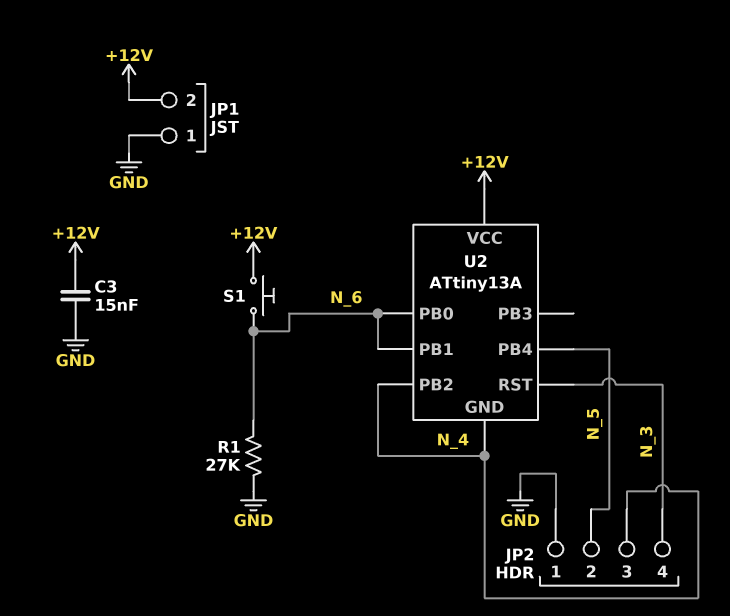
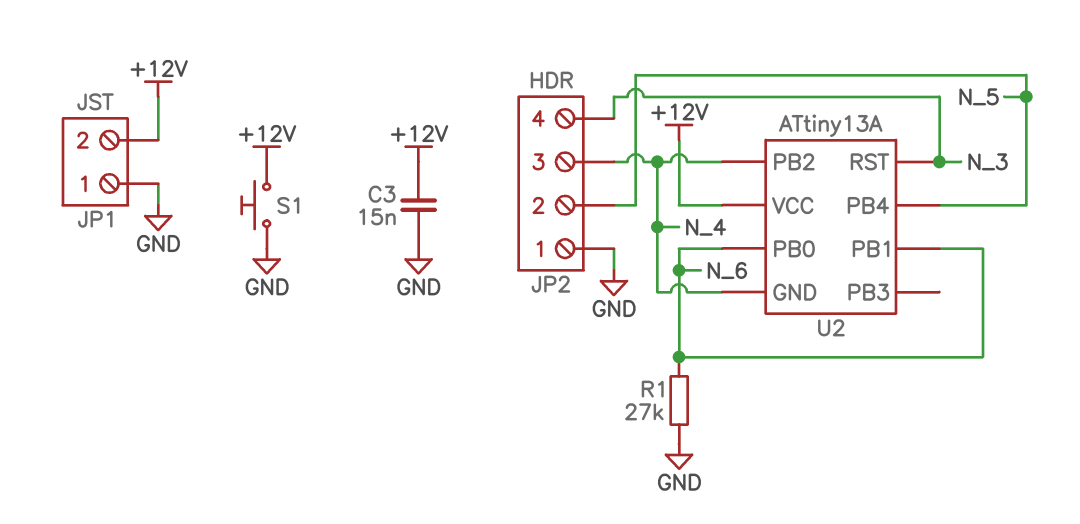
S1: button (+12V, N_6) -> button (+12V, GND)

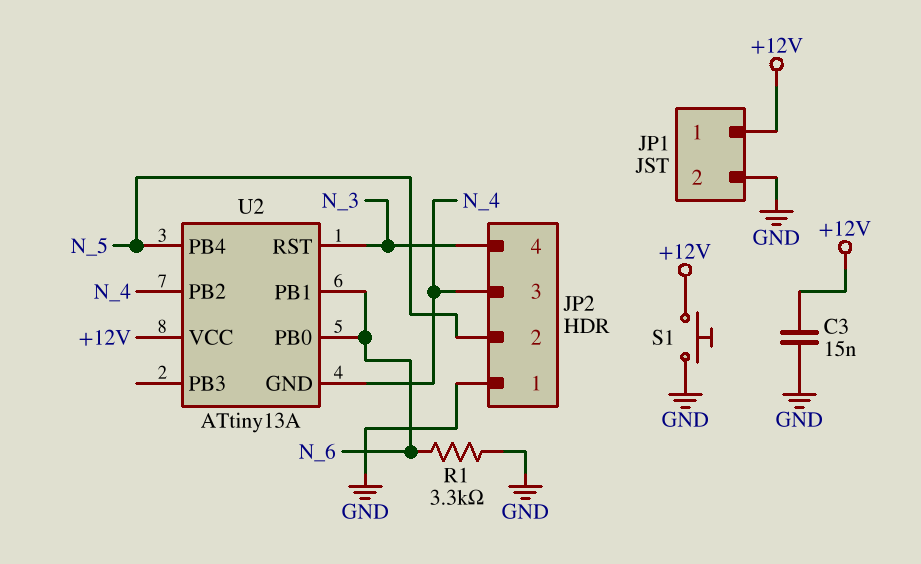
JP1 pin 1: GND -> +12V
JP1 pin 2: +12V -> GND
R1: 27k (GND, N_6) -> 3.3k (GND, N_6)

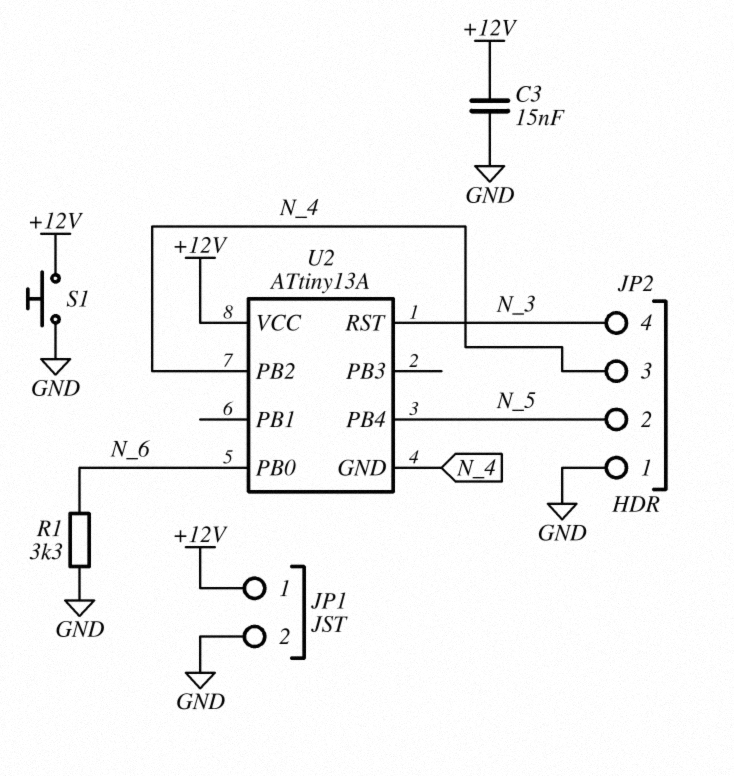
U2 pin PB1: N_6 -> none

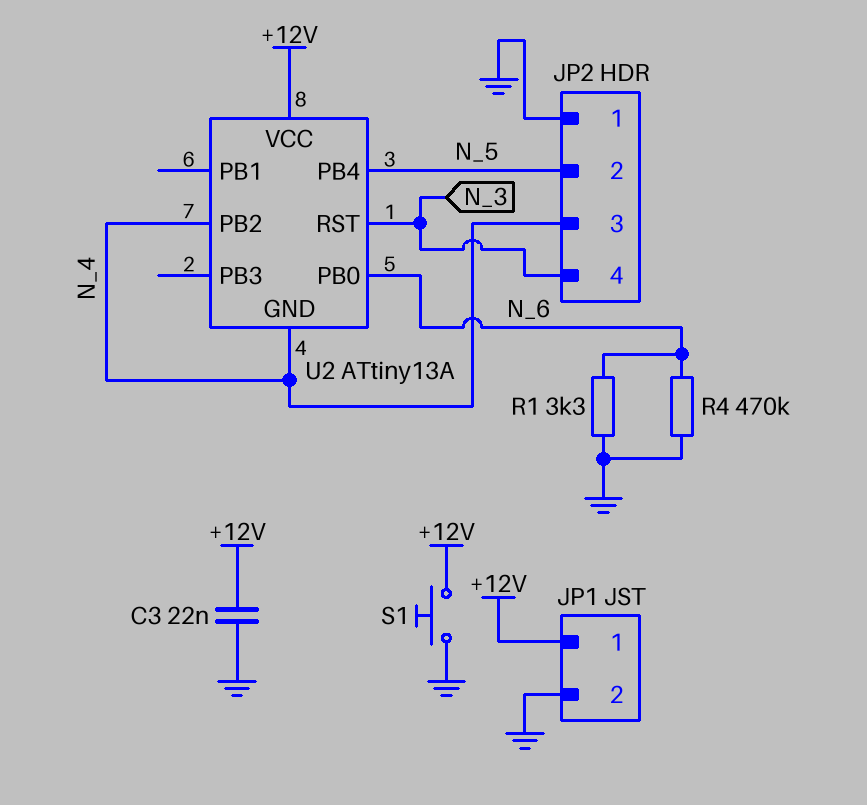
C3: 15nF (+12V, GND) -> 22nF (+12V, GND)
R4: none -> 470k (GND, N_6)

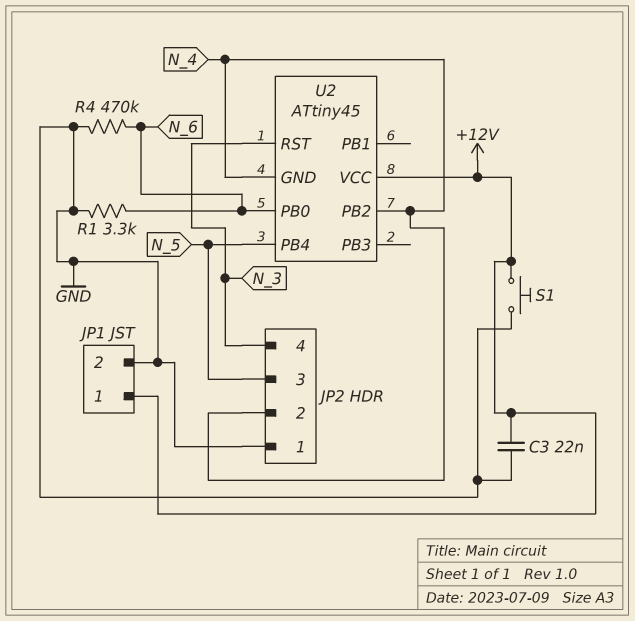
JP2 pin 2: N_5 -> N_4
JP2 pin 3: N_4 -> N_5
U2: ATtiny13A -> ATtiny45

